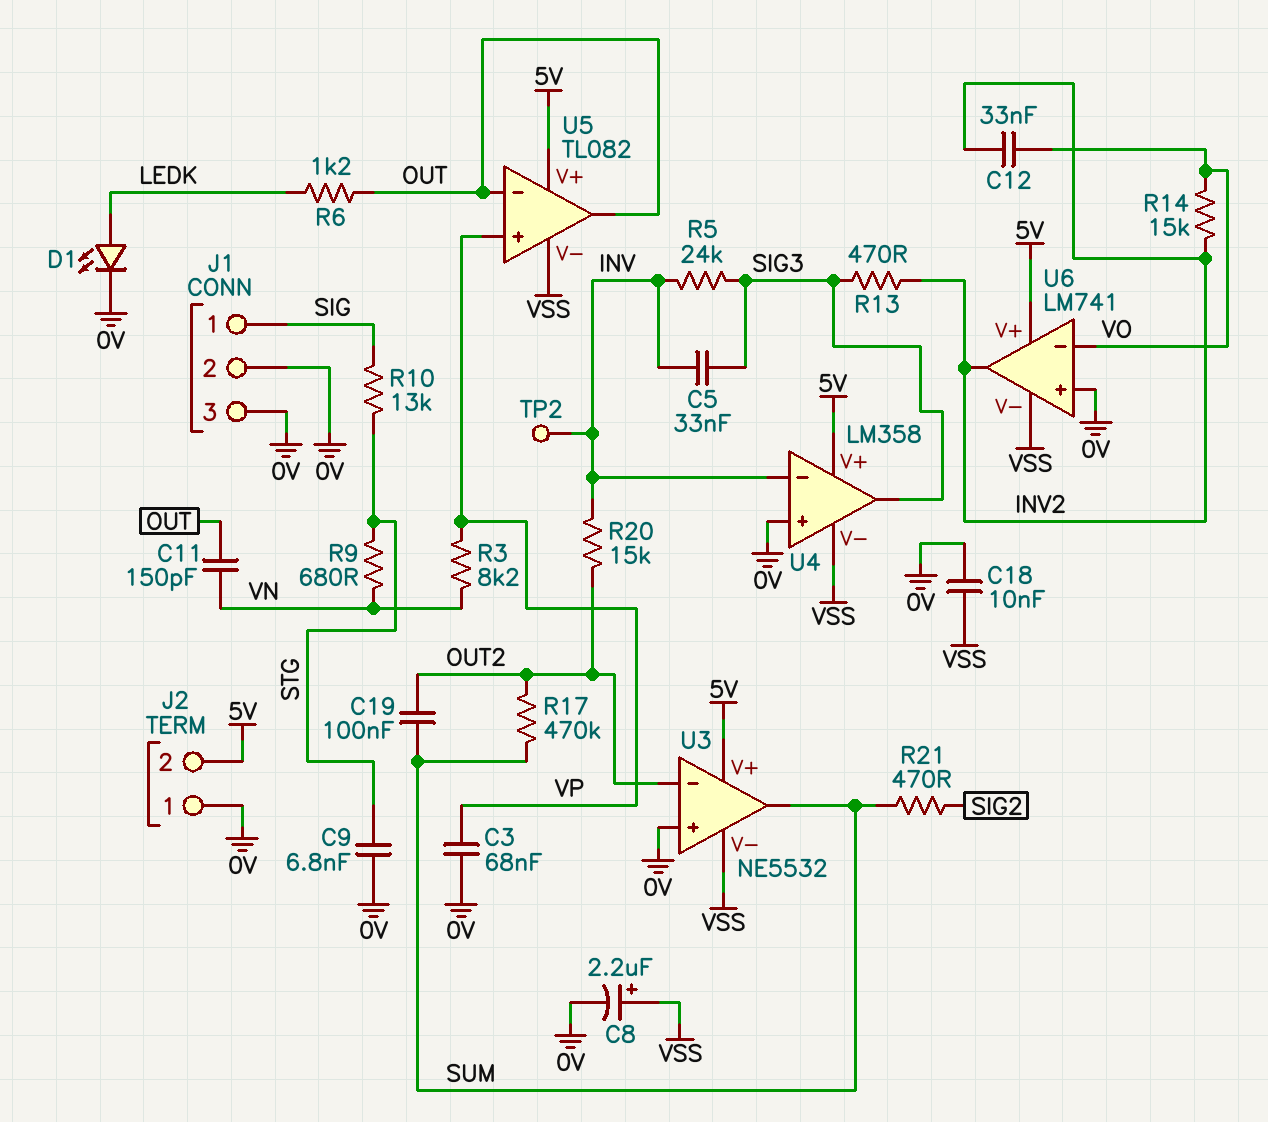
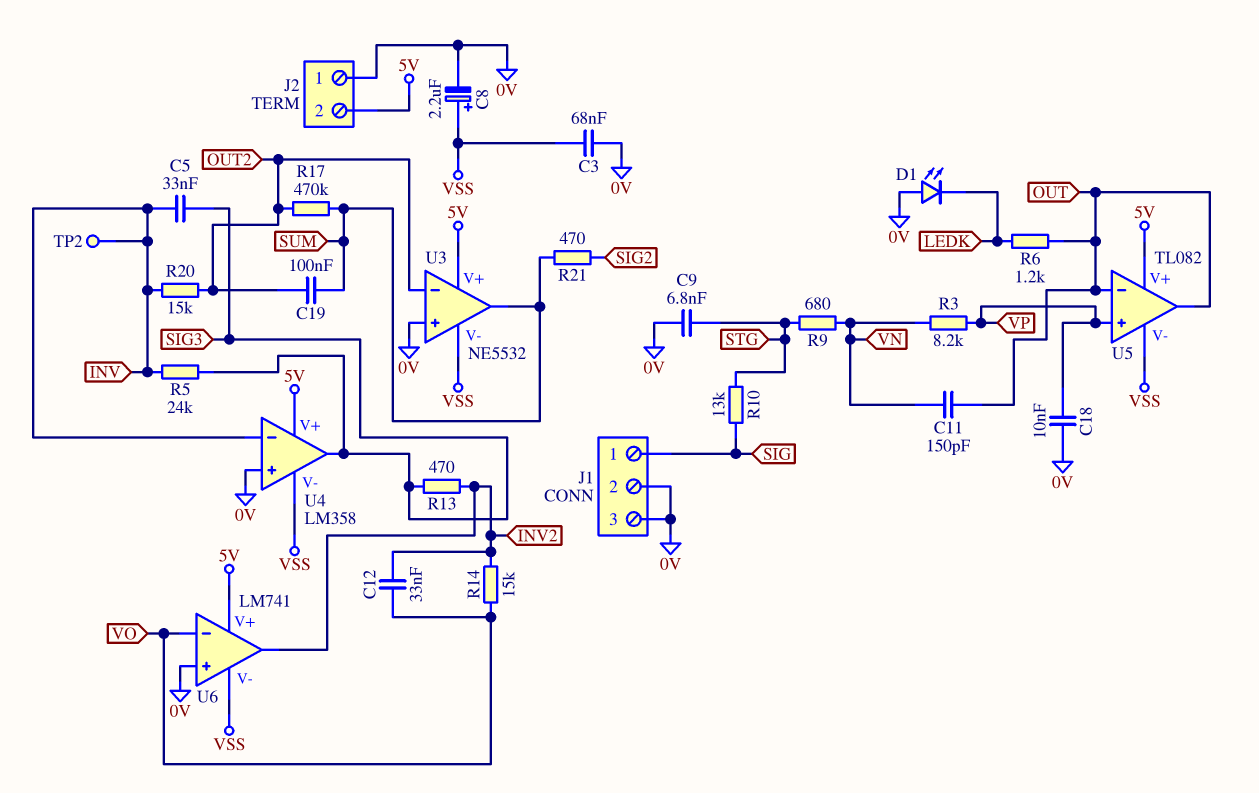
C3: 68nF (0V, VP) -> 68nF (0V, VSS)
C18: 10nF (0V, VSS) -> 10nF (0V, VP)
D1: LED (A LEDK, K 0V) -> LED (A 0V, K LEDK)

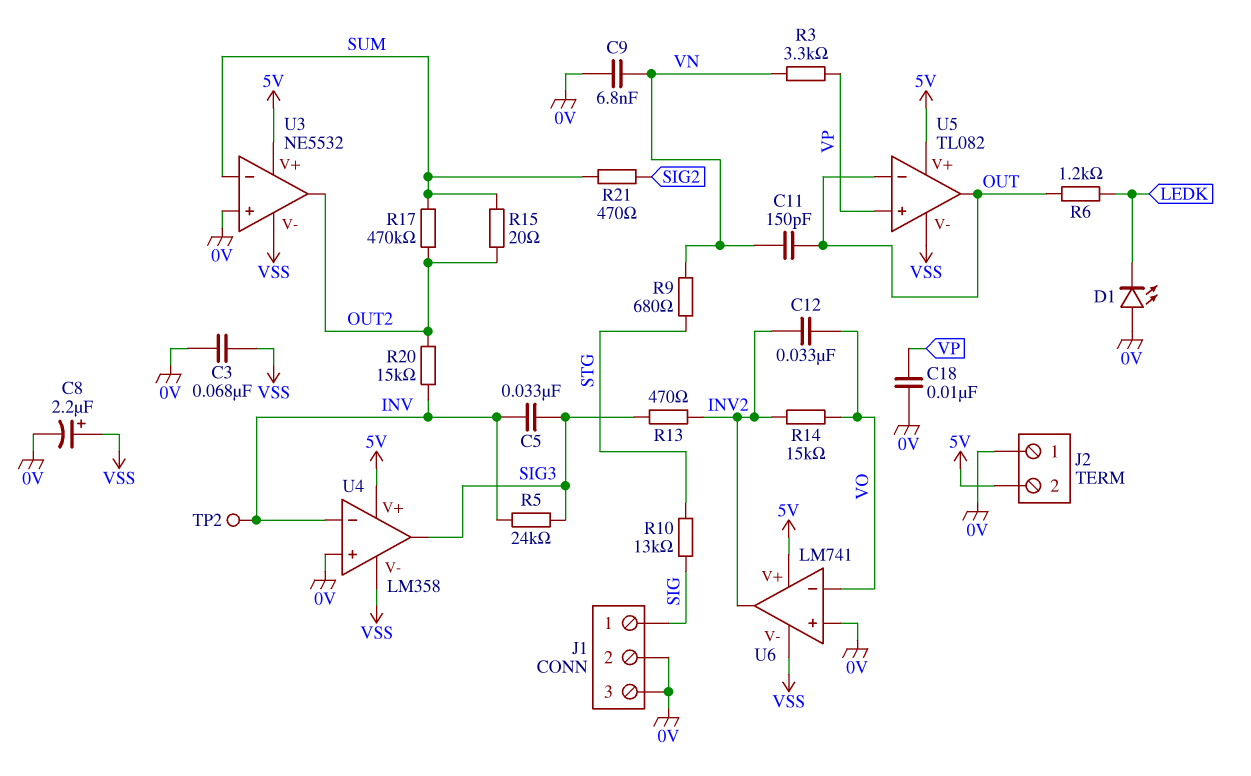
C9: 6.8nF (0V, STG) -> 6.8nF (0V, VN)
C19: 100nF (OUT2, SUM) -> none
R3: 8.2k (VN, VP) -> 3.3k (VN, VP)
R15: none -> 20 (OUT2, SUM)
U3 pin in-: OUT2 -> SUM
U3 pin out: SUM -> OUT2

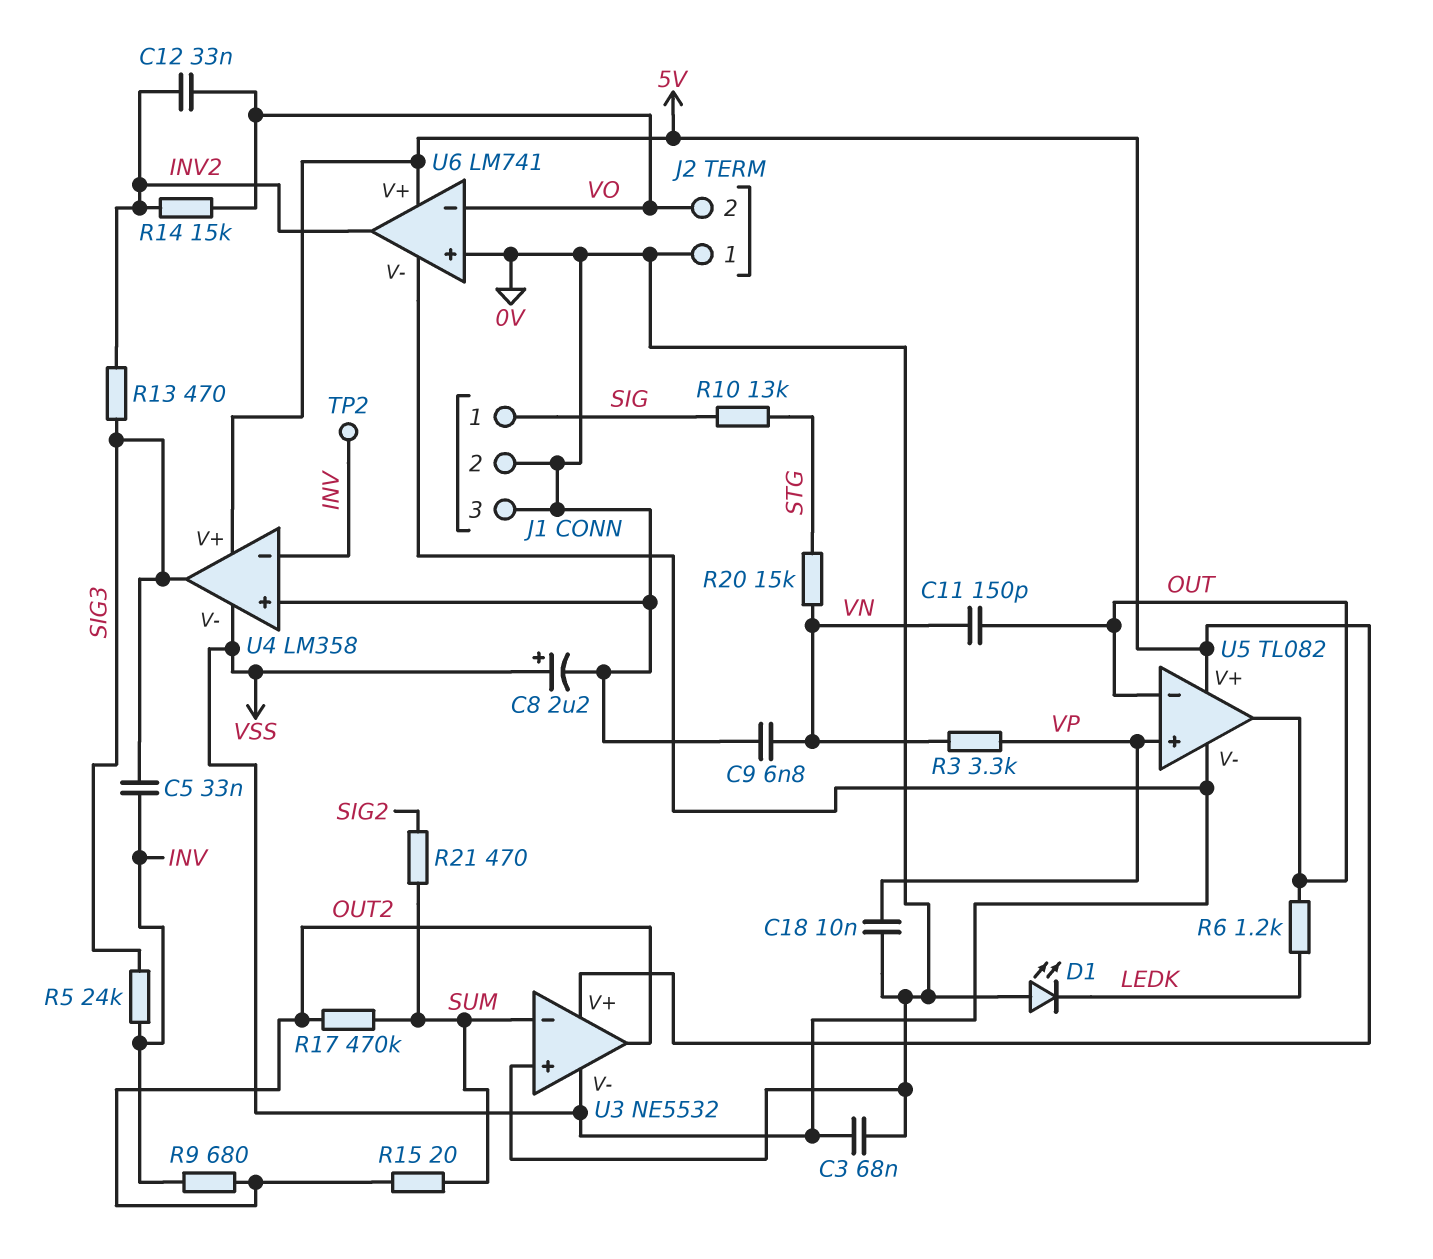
J2 pin 2: 5V -> VO
R9: 680 (STG, VN) -> 680 (INV, OUT2)
R20: 15k (INV, OUT2) -> 15k (STG, VN)

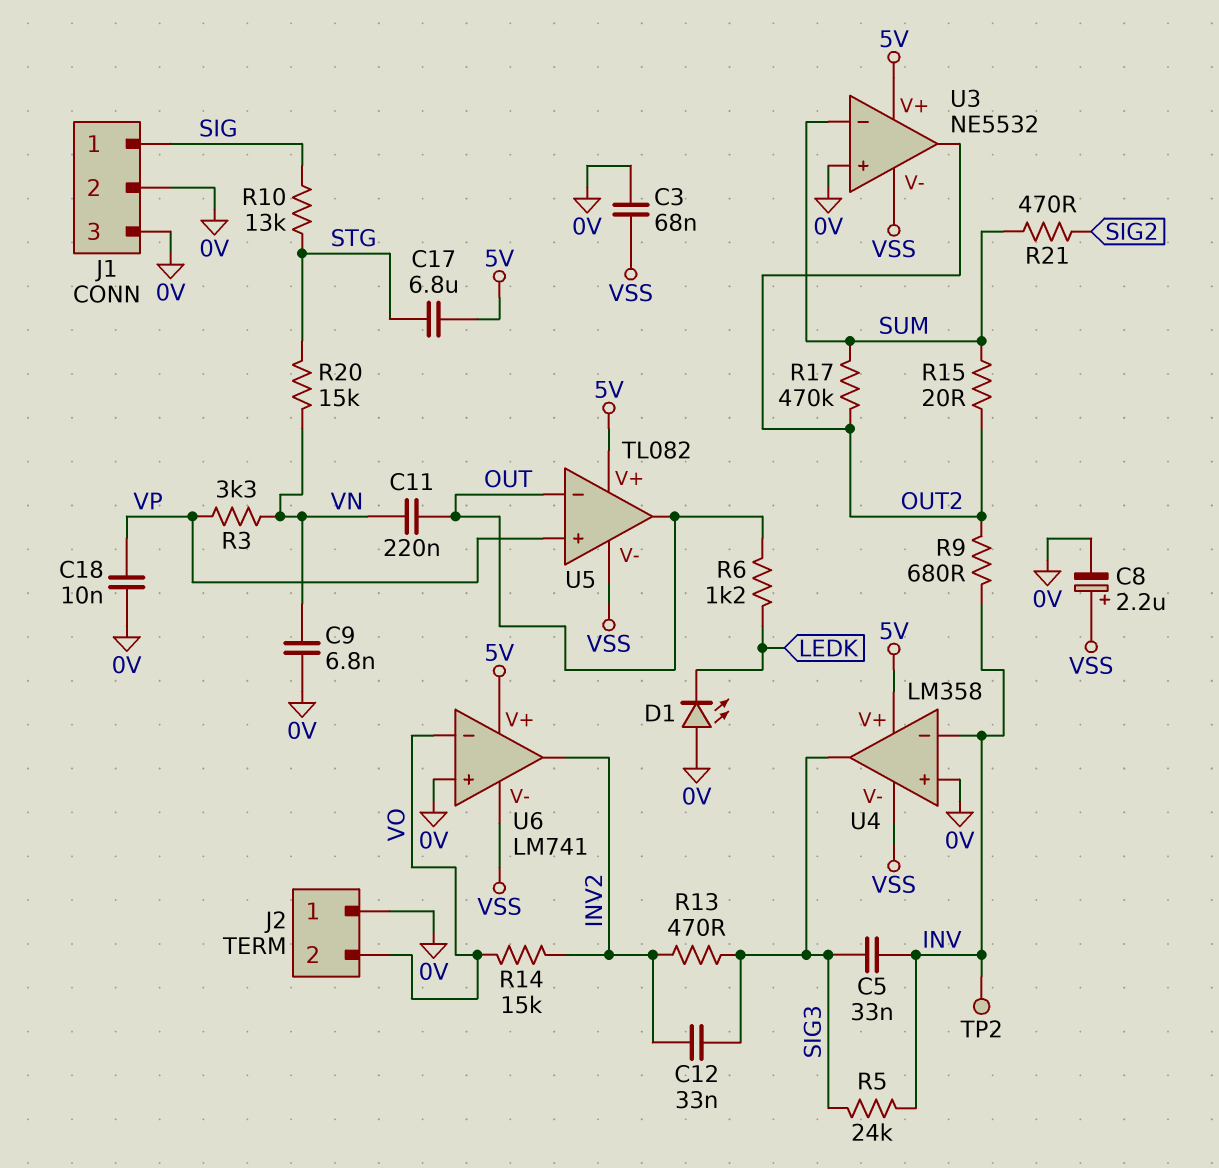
C11: 150pF (OUT, VN) -> 220nF (OUT, VN)
C12: 33nF (INV2, VO) -> 33nF (INV2, SIG3)
C17: none -> 6.8uF (5V, STG)

